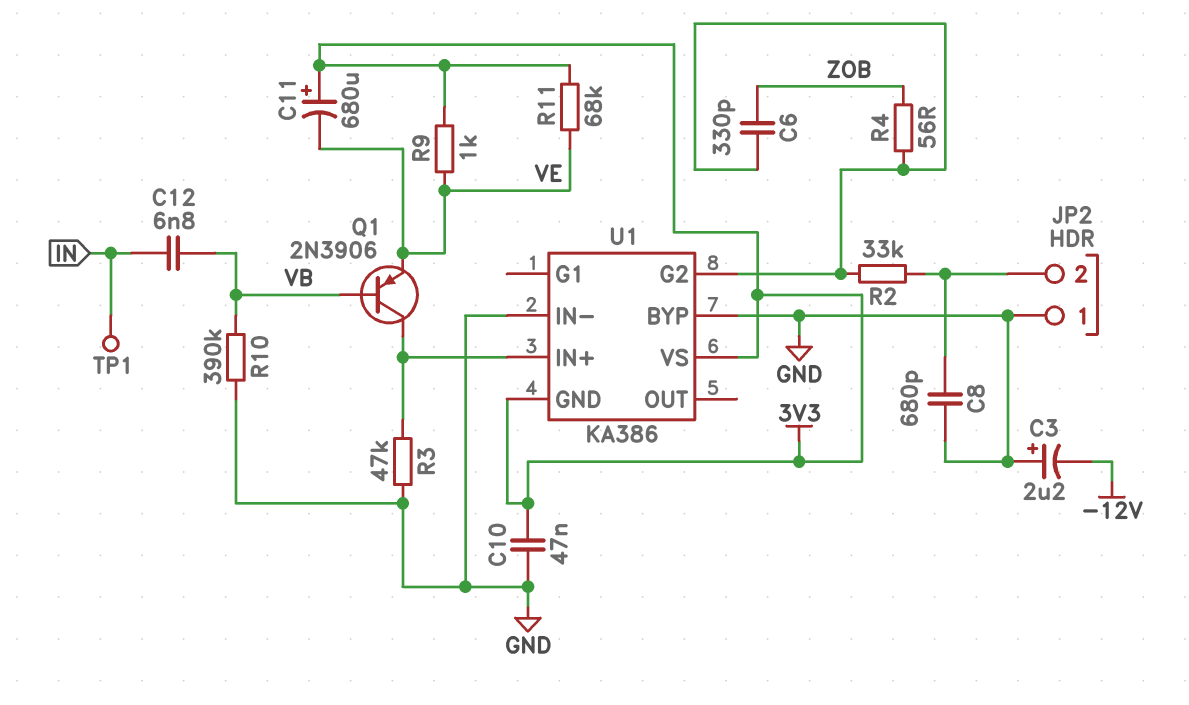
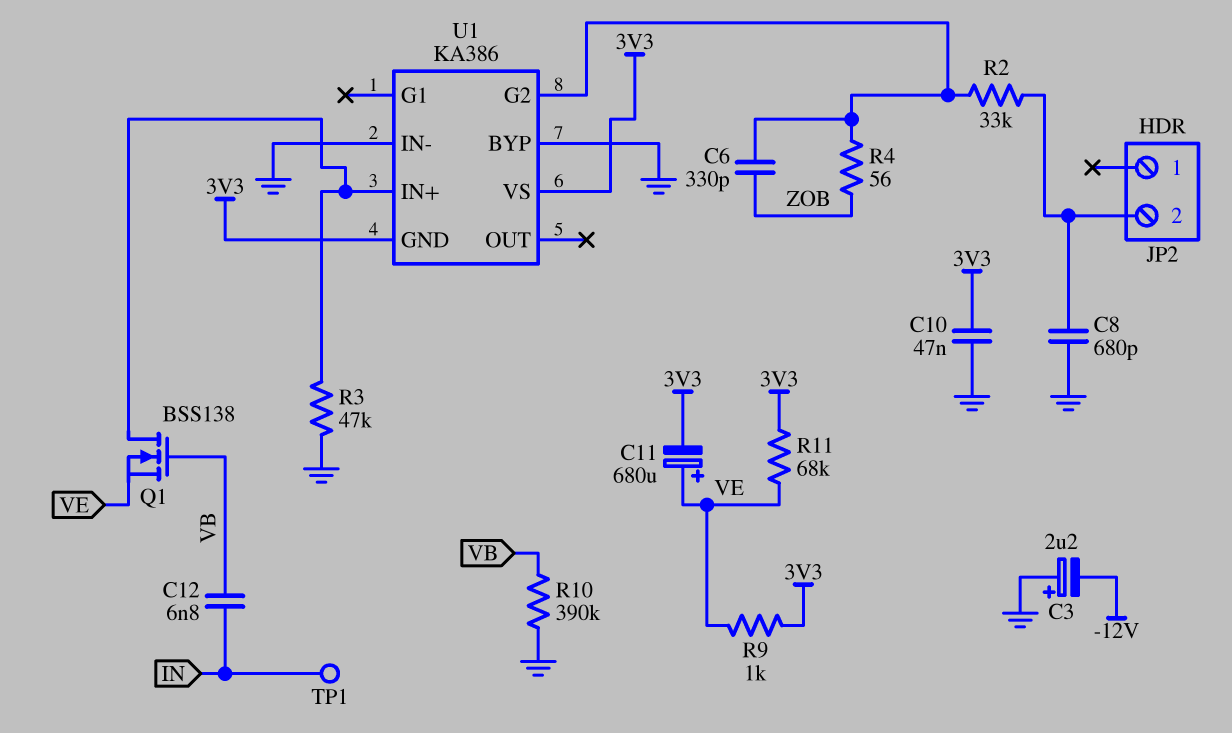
C11: 680uF (plus 3V3, minus VE) -> 680uF (plus VE, minus 3V3)
JP2 pin 1: GND -> none
Q1: PNP 2N3906 (B VB, C U1/IN+, E VE) -> NMOS BSS138 (G VB, D U1/IN+, S VE)

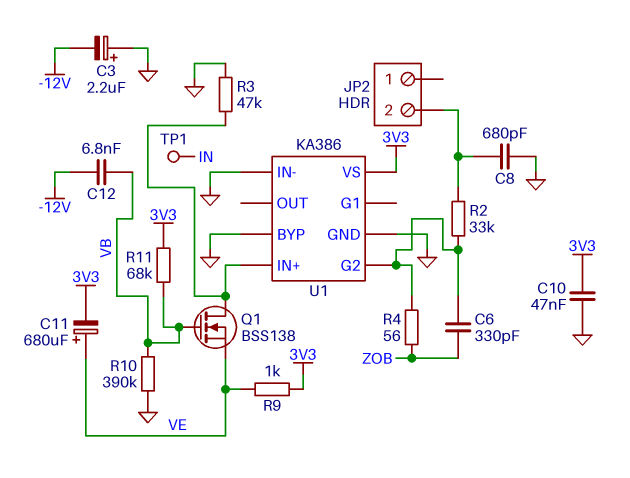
C12: 6.8nF (IN, VB) -> 6.8nF (-12V, VB)
R11: 68k (3V3, VE) -> 68k (3V3, VB)
U1 pin GND: 3V3 -> GND

